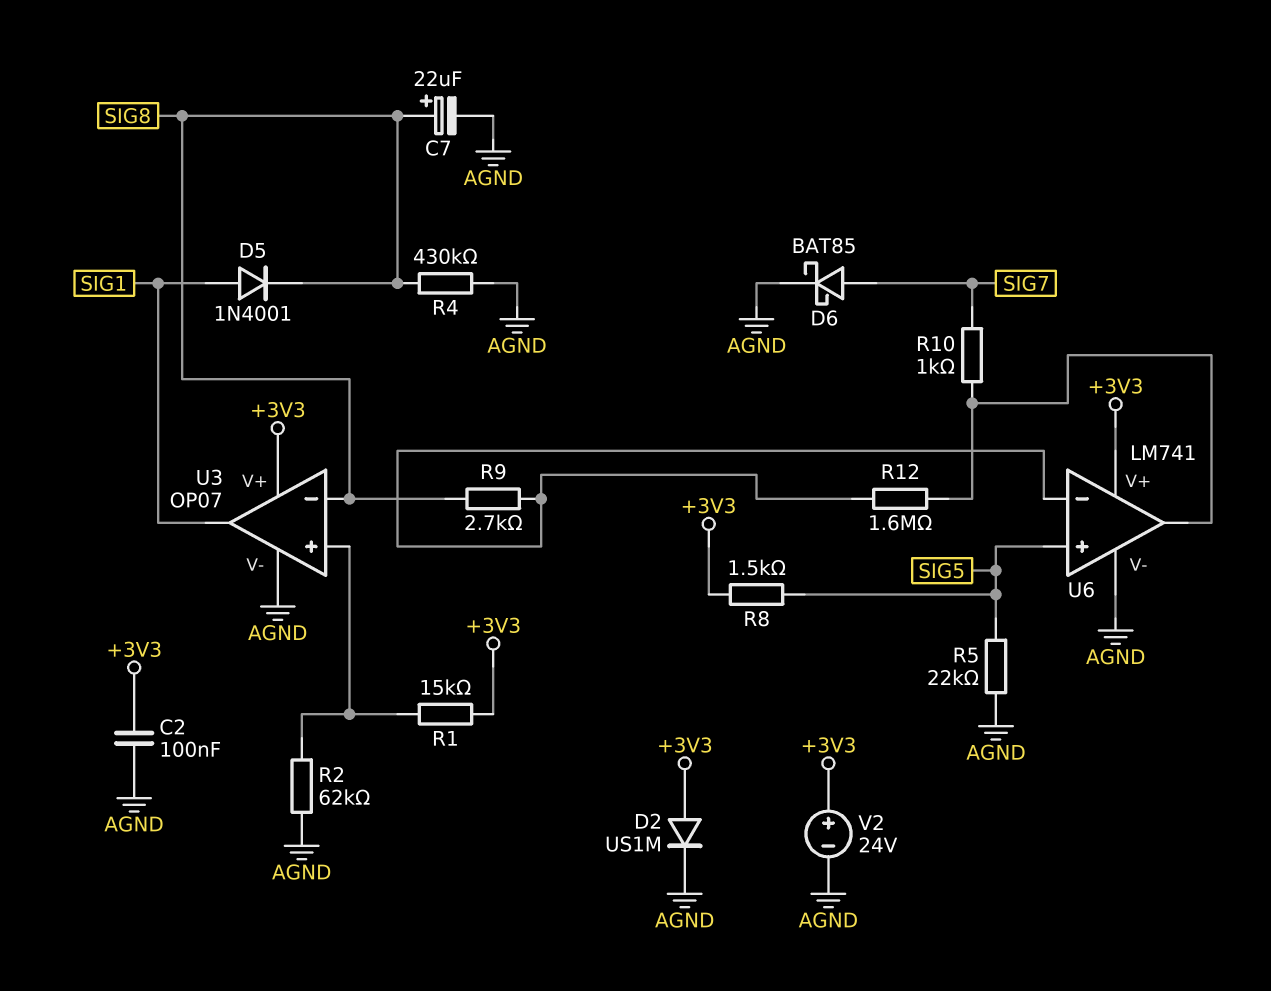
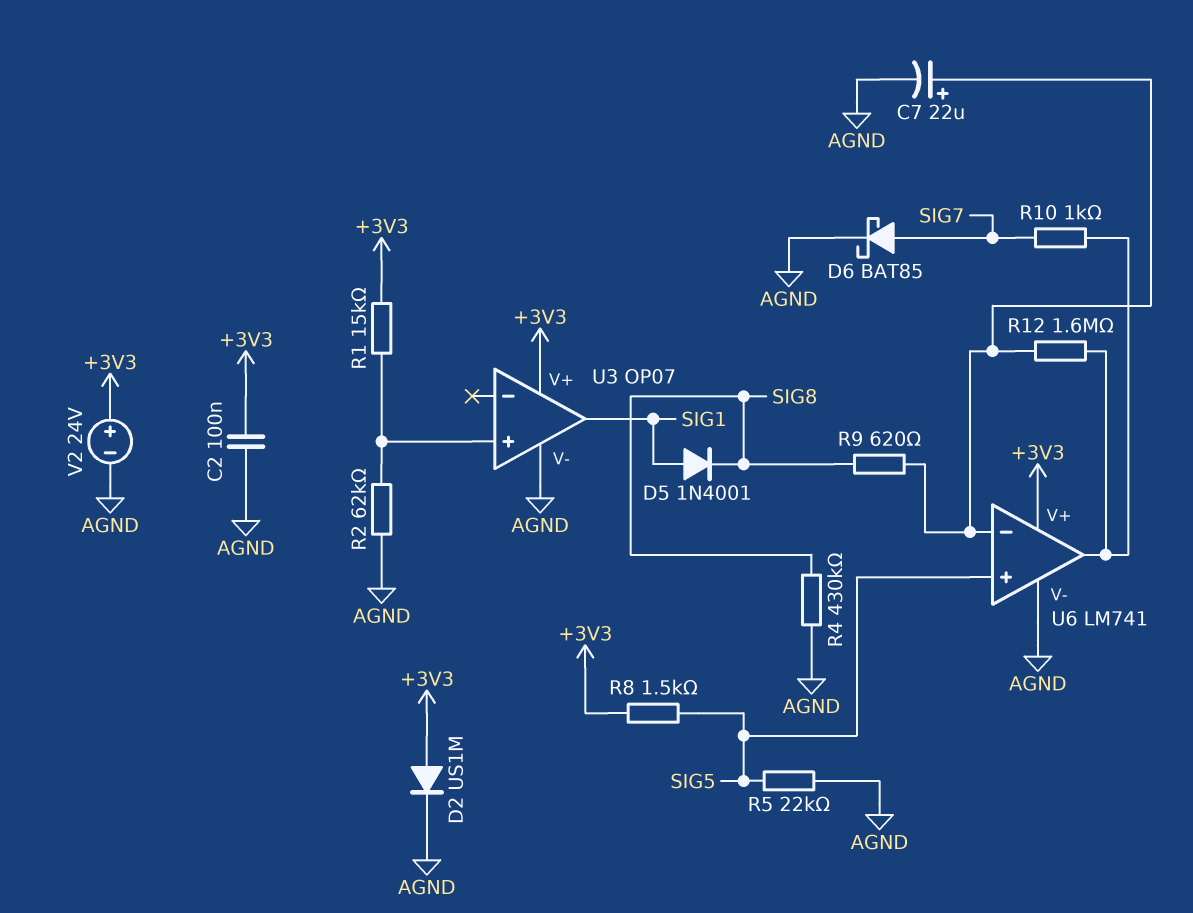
C7: 22uF (plus SIG8, minus AGND) -> 22uF (plus U6/in-, minus AGND)
R9: 2.7k (SIG8, U6/in-) -> 620 (SIG8, U6/in-)
U3 pin in-: SIG8 -> none

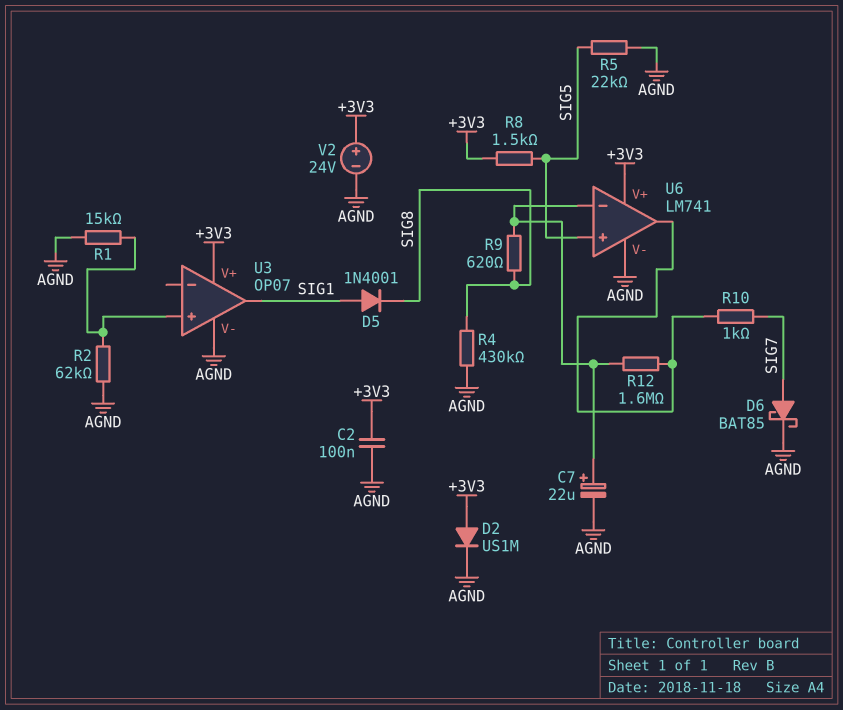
R1: 15k (+3V3, U3/in+) -> 15k (AGND, U3/in+)

